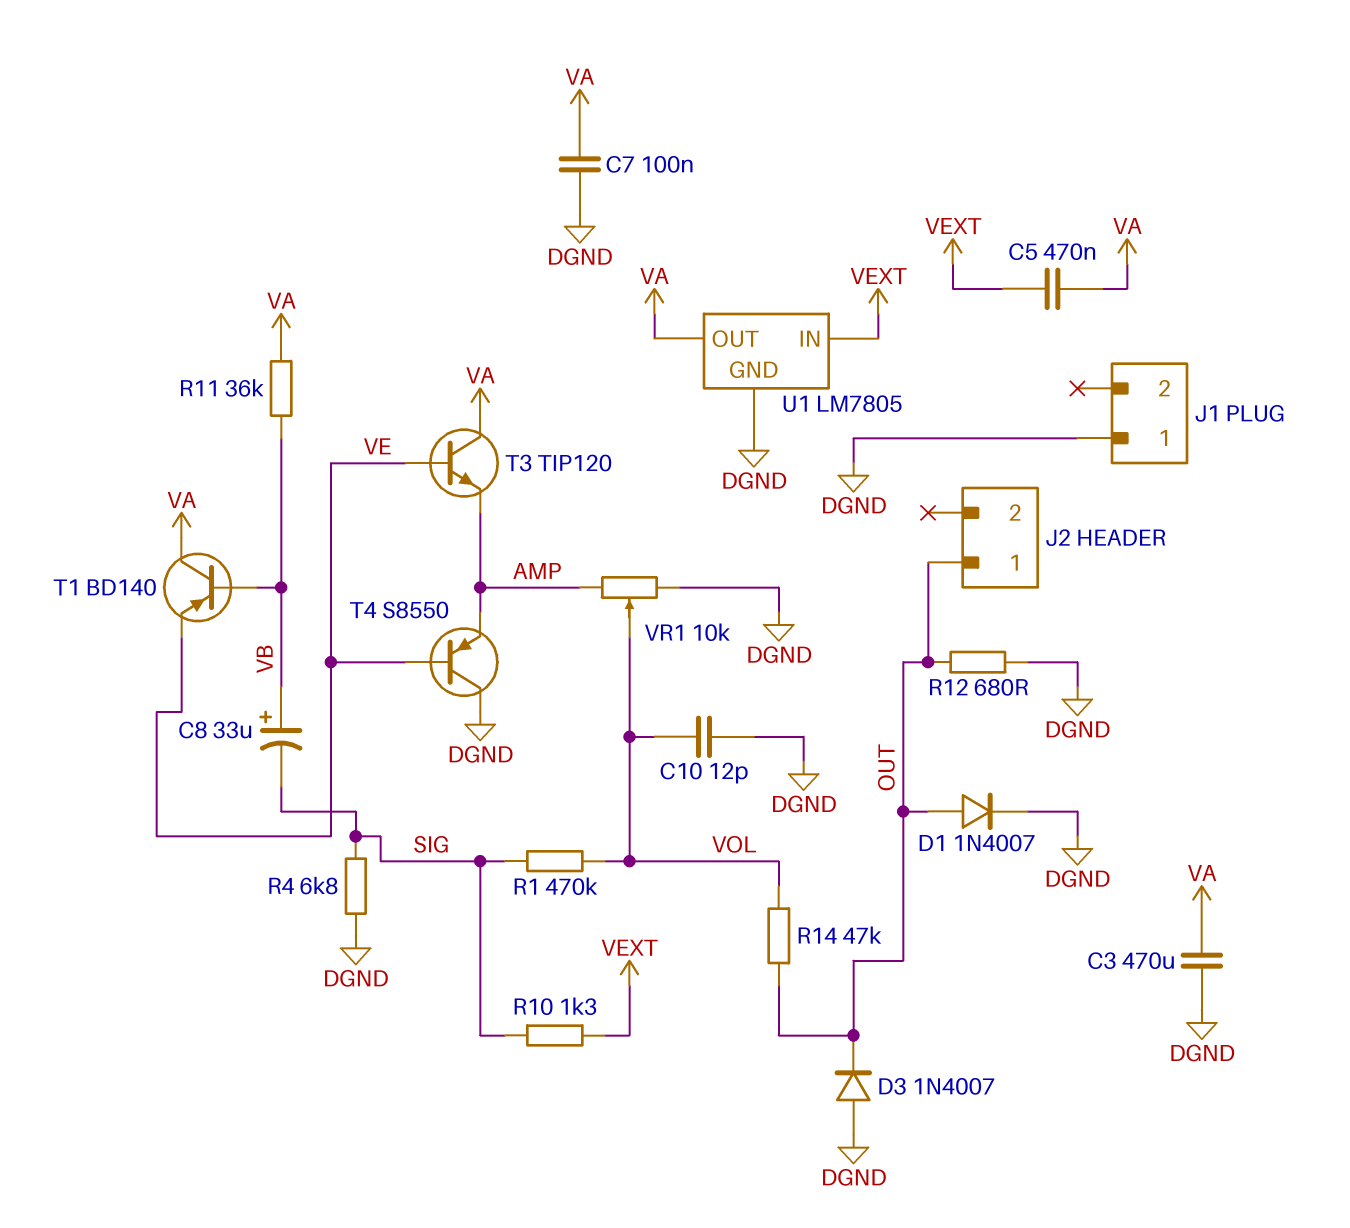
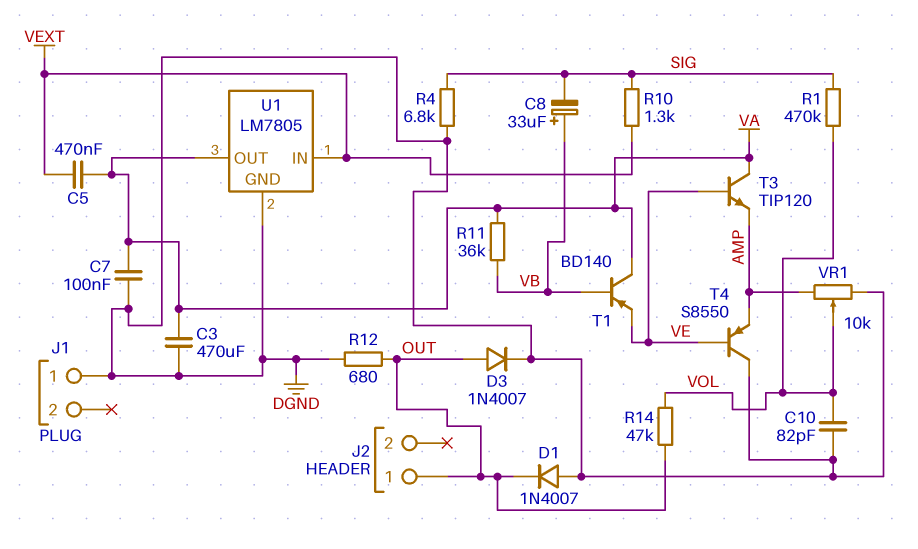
C10: 12pF (DGND, VOL) -> 82pF (DGND, VOL)
D1: diode 1N4007 (A OUT, K DGND) -> diode 1N4007 (A DGND, K OUT)
D3: diode 1N4007 (A DGND, K OUT) -> diode 1N4007 (A OUT, K DGND)

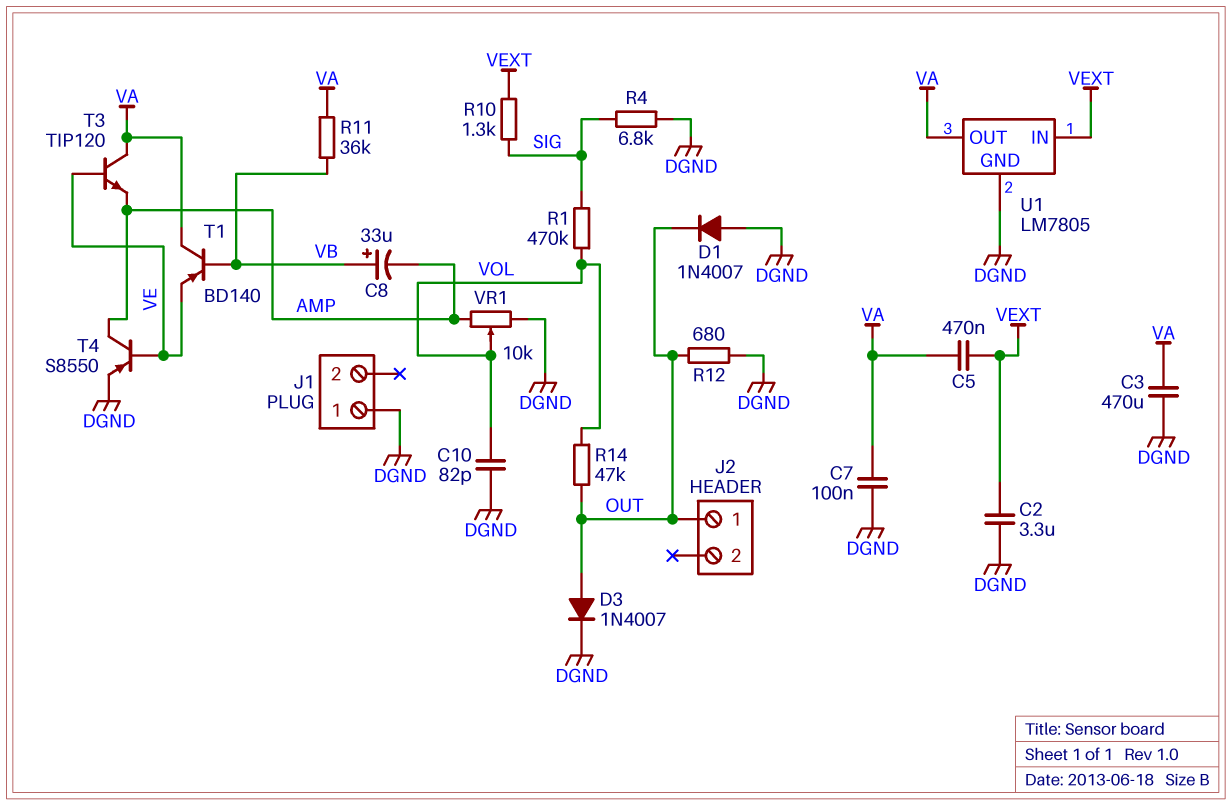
C2: none -> 3.3uF (DGND, VEXT)
C8: 33uF (plus VB, minus SIG) -> 33uF (plus VB, minus AMP)
T4: PNP S8550 (B VE, C DGND, E AMP) -> PNP S8550 (B VE, C AMP, E DGND)

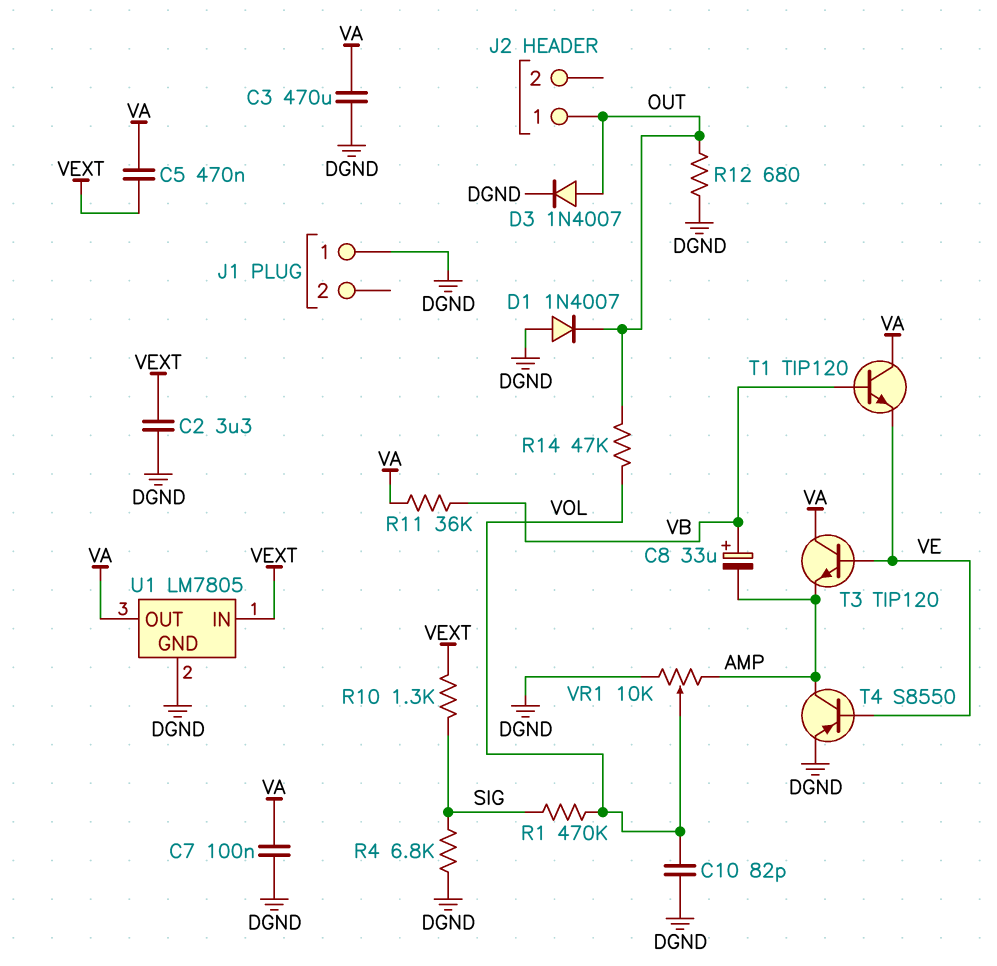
T1: PNP BD140 (B VB, C VA, E VE) -> NPN TIP120 (B VB, C VA, E VE)

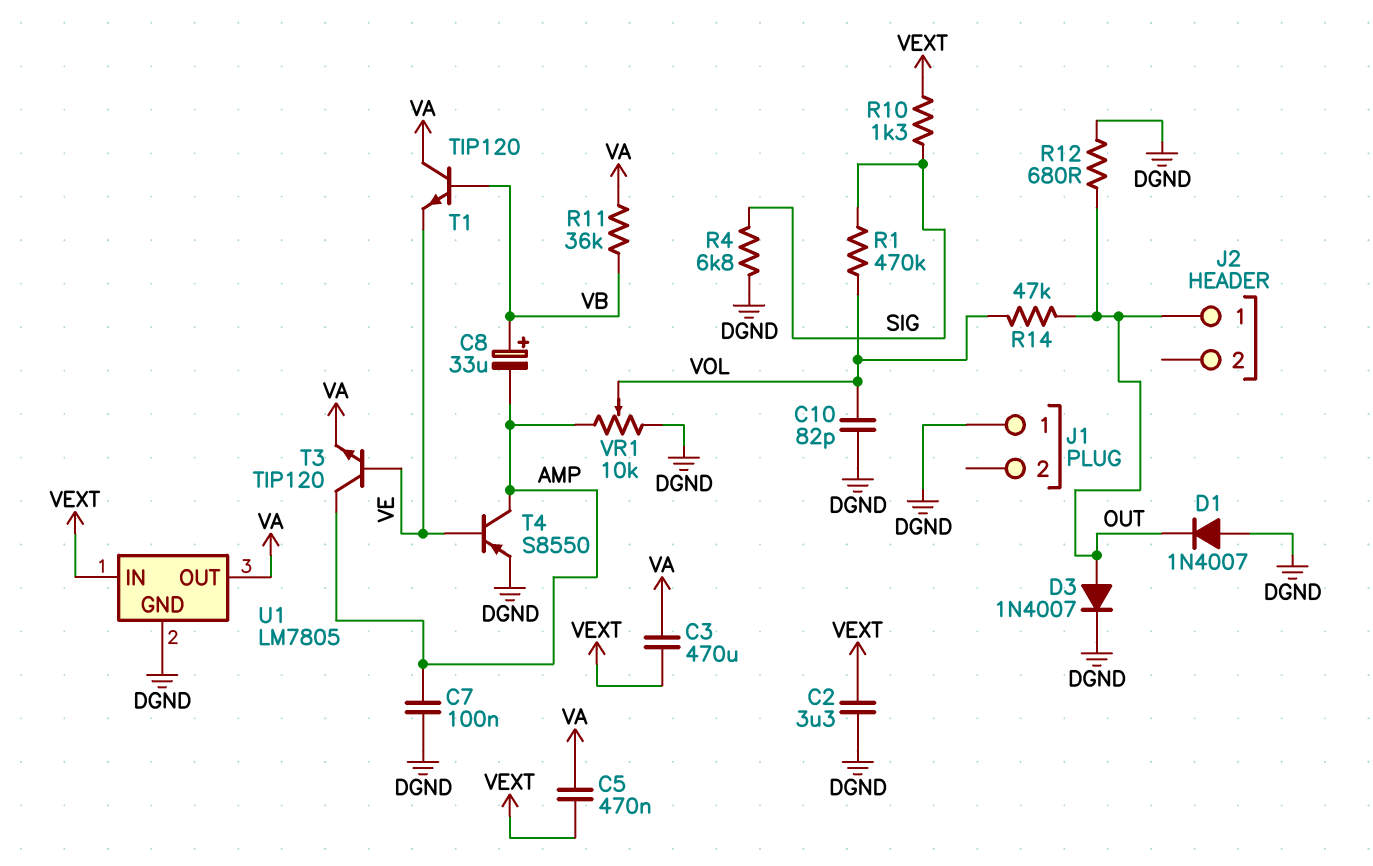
C3: 470uF (DGND, VA) -> 470uF (VA, VEXT)
C7: 100nF (DGND, VA) -> 100nF (AMP, DGND)
T3: NPN TIP120 (B VE, C VA, E AMP) -> NPN TIP120 (B VE, C AMP, E VA)

